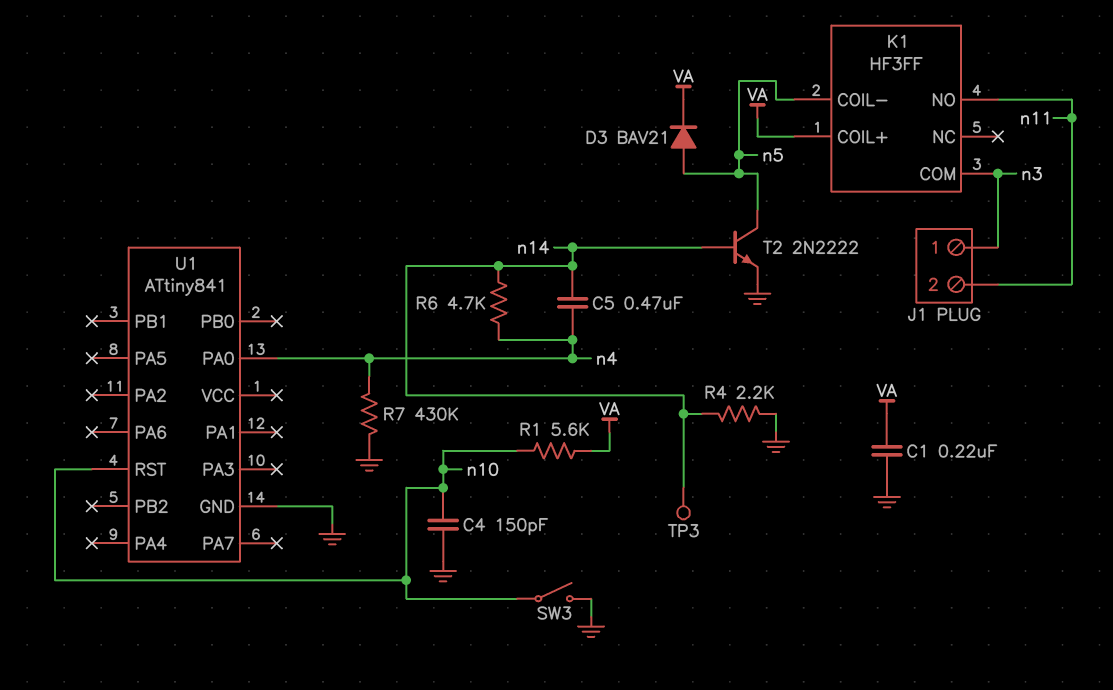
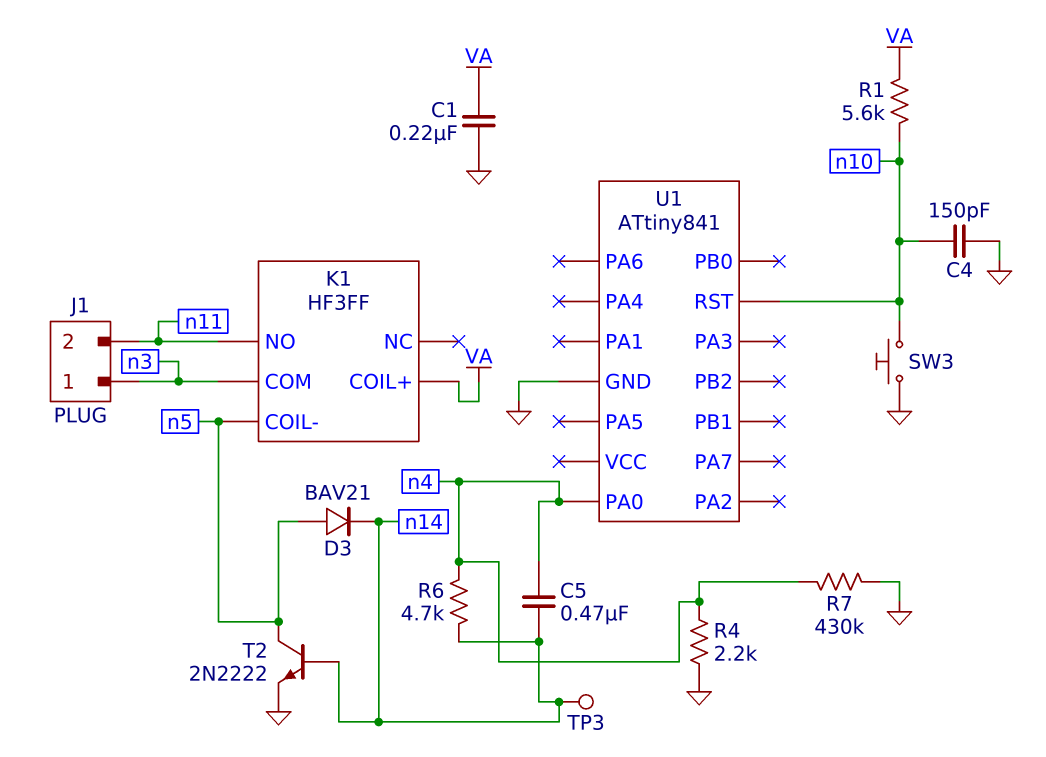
D3: diode BAV21 (A n5, K VA) -> diode BAV21 (A n5, K n14)
R4: 2.2k (GND, n14) -> 2.2k (GND, n4)
SW3: switch (GND, n10) -> button (GND, n10)

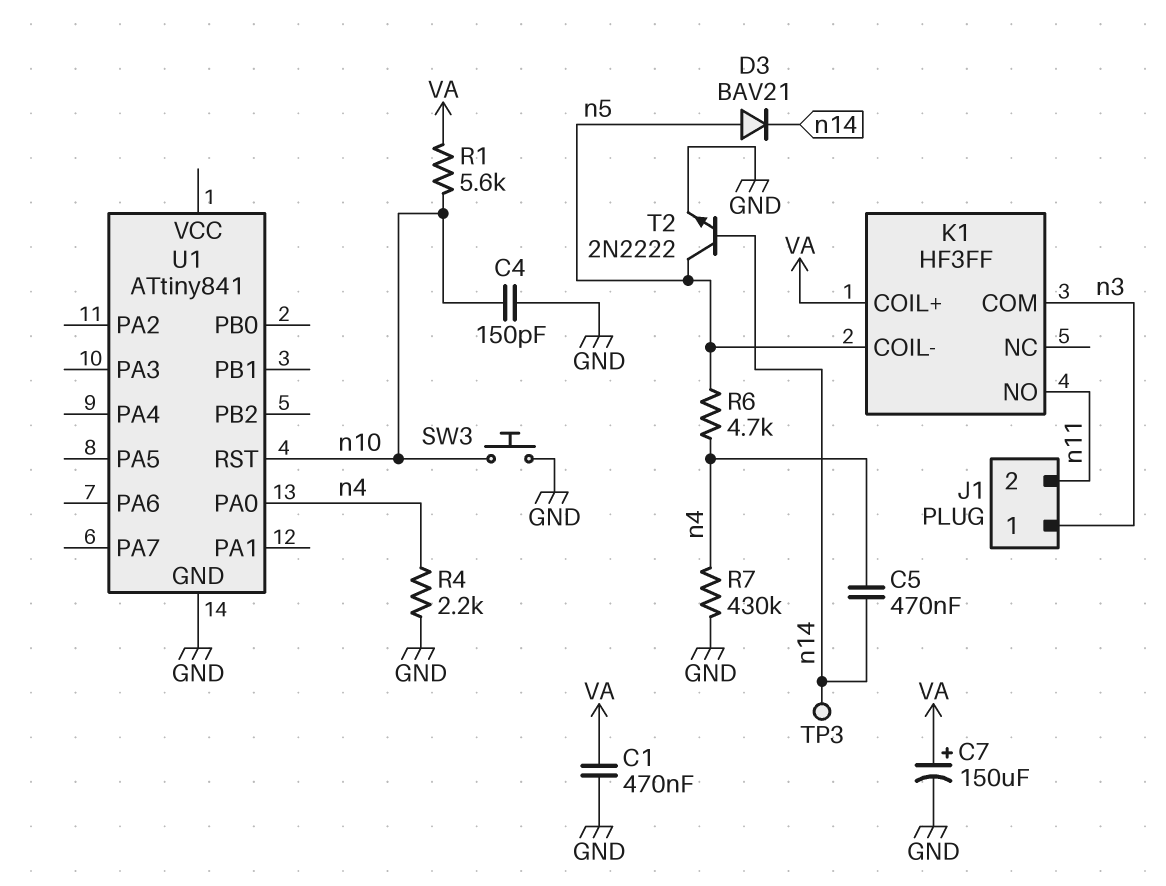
C1: 220nF (GND, VA) -> 470nF (GND, VA)
C7: none -> 150uF (plus VA, minus GND)
R6: 4.7k (n4, n14) -> 4.7k (n4, n5)

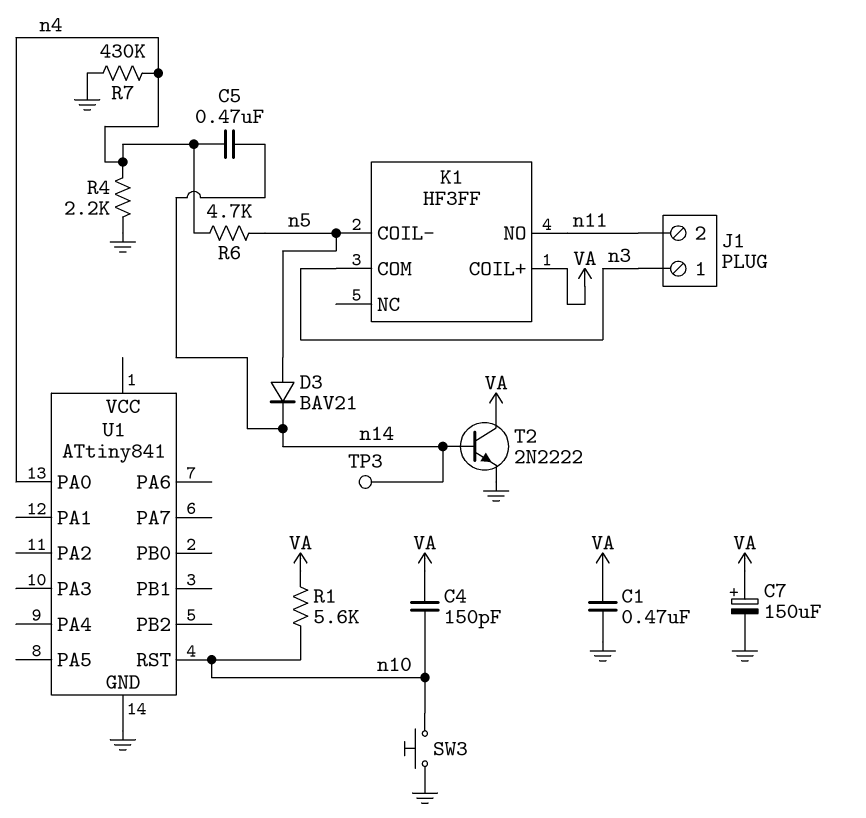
C4: 150pF (GND, n10) -> 150pF (VA, n10)
T2: NPN 2N2222 (B n14, C n5, E GND) -> NPN 2N2222 (B n14, C VA, E GND)

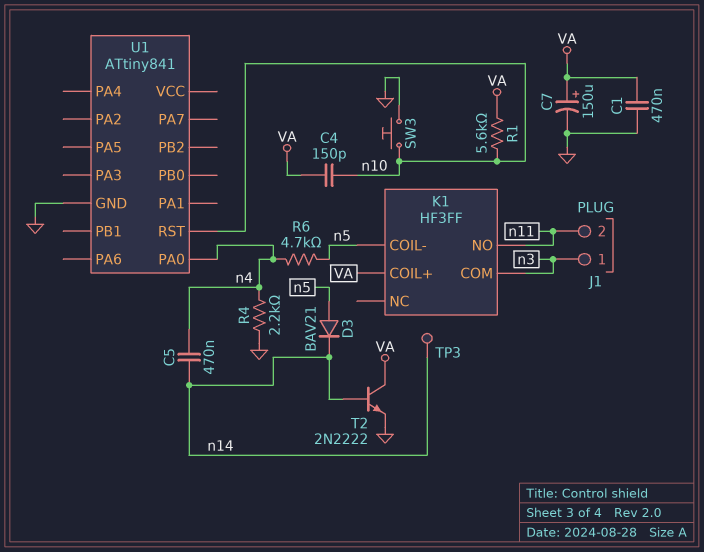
R7: 430k (GND, n4) -> none

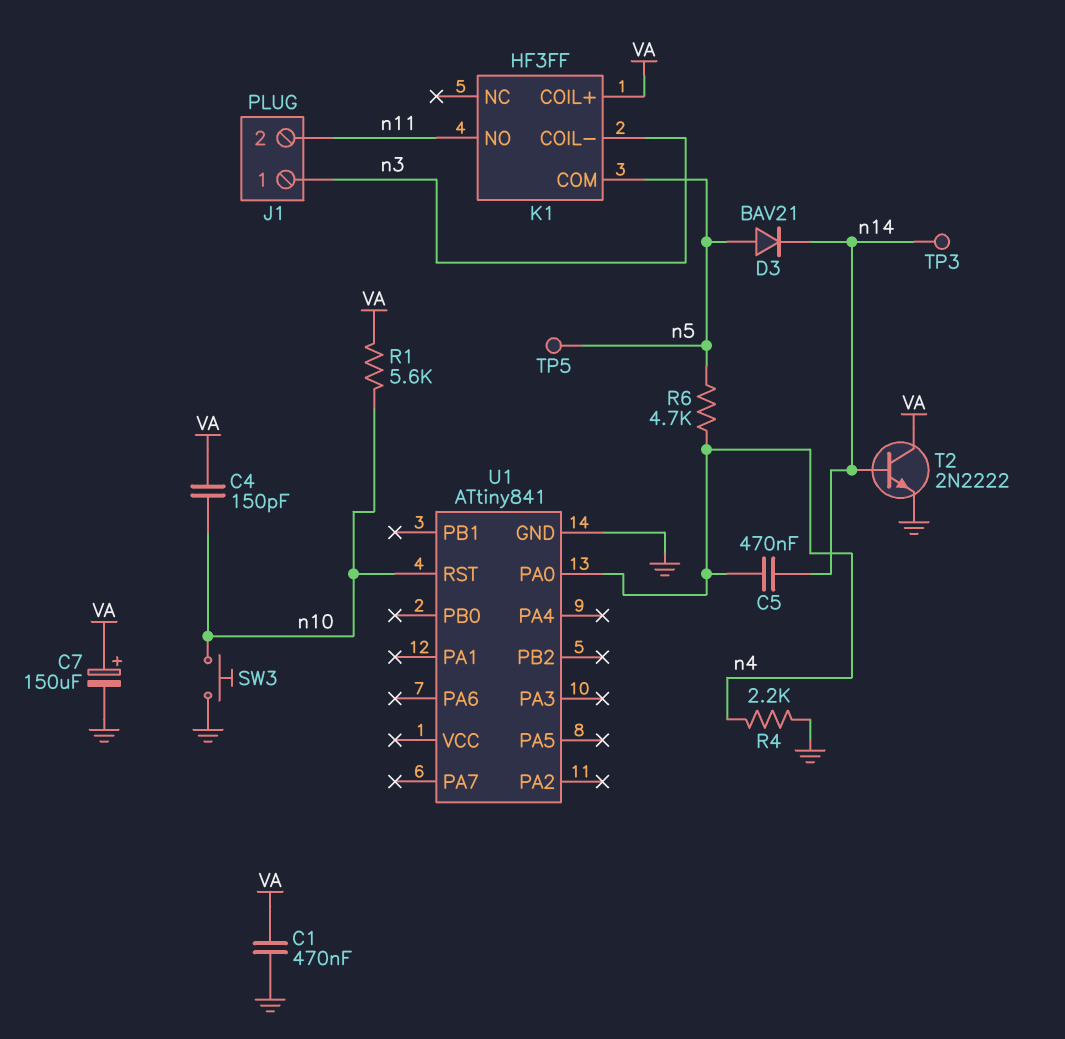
K1 pin COIL-: n5 -> n3
K1 pin COM: n3 -> n5
TP5: none -> test point (n5)

